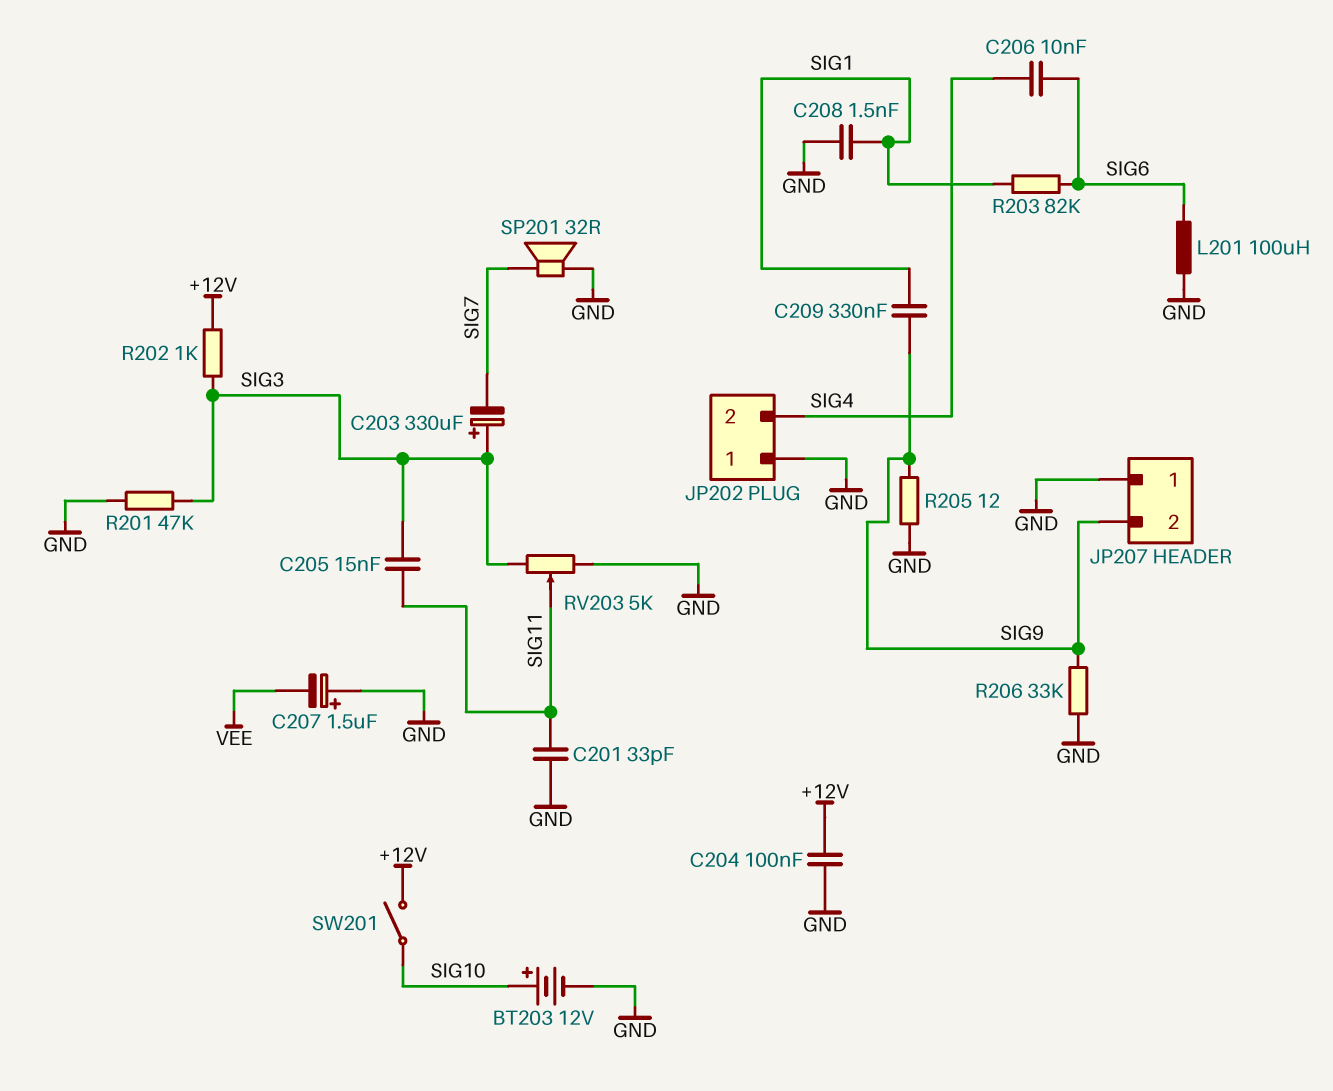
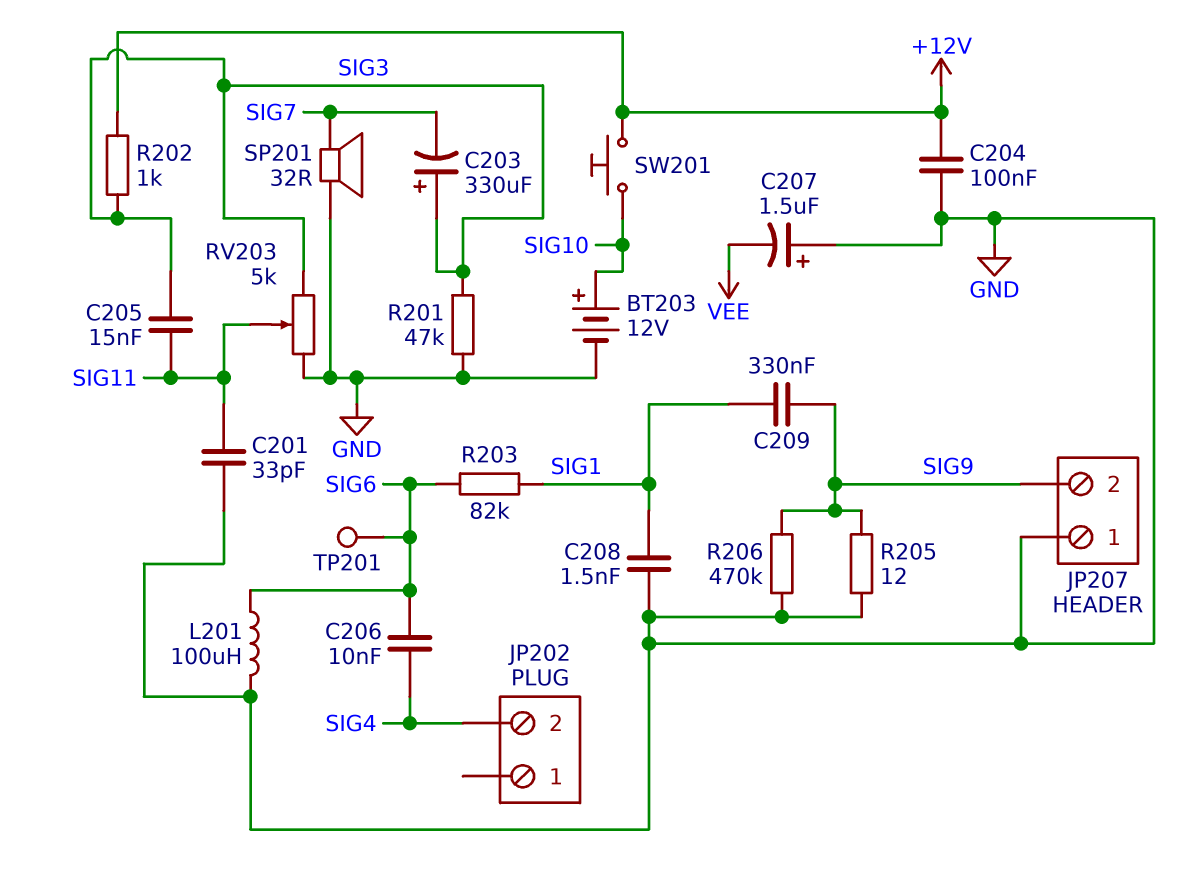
JP202 pin 1: GND -> none
R206: 33k (GND, SIG9) -> 470k (GND, SIG9)
SW201: switch (+12V, SIG10) -> button (+12V, SIG10)
TP201: none -> test point (SIG6)

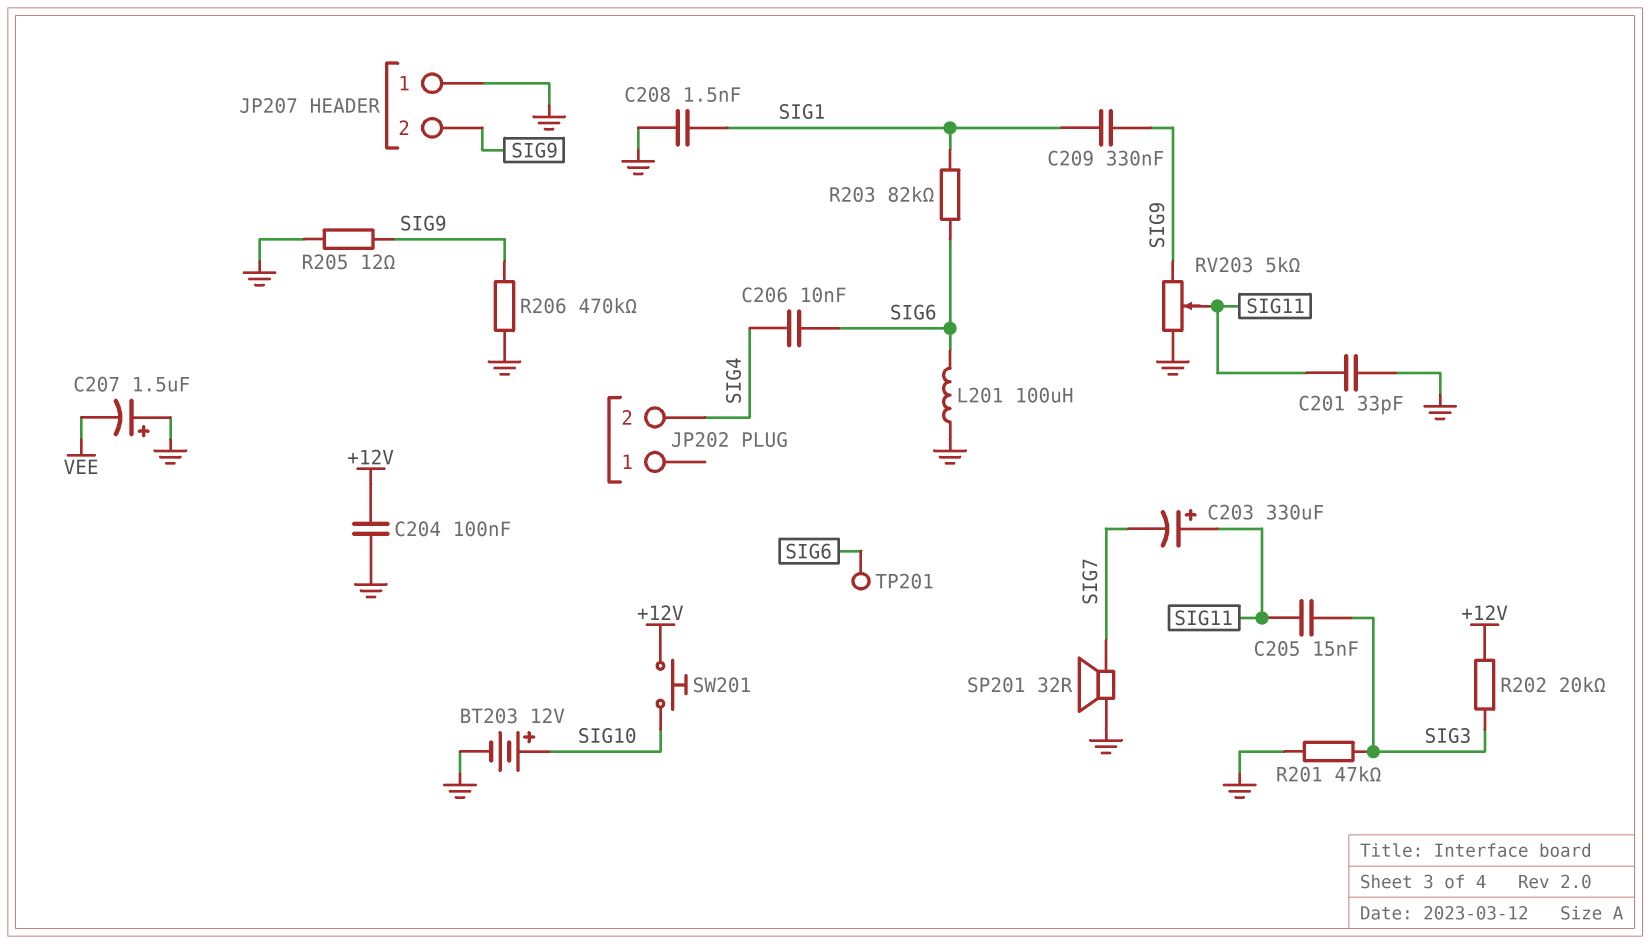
C203: 330uF (plus SIG3, minus SIG7) -> 330uF (plus SIG11, minus SIG7)
R202: 1k (+12V, SIG3) -> 20k (+12V, SIG3)
RV203: 5k (GND, SIG3, wiper SIG11) -> 5k (GND, SIG9, wiper SIG11)

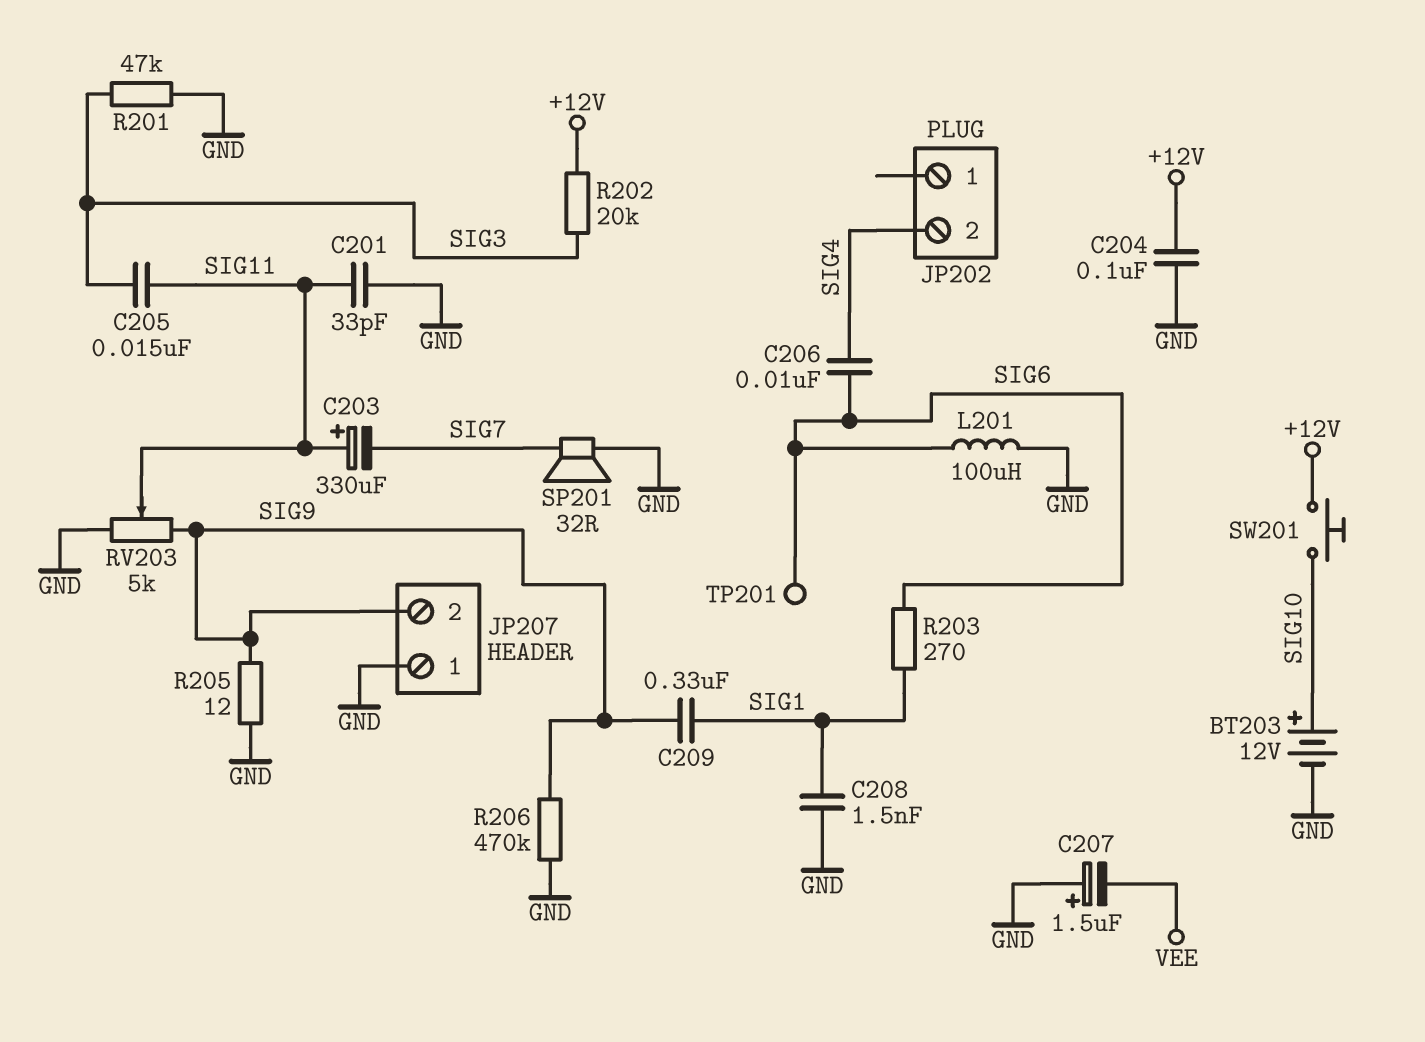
R203: 82k (SIG1, SIG6) -> 270 (SIG1, SIG6)

